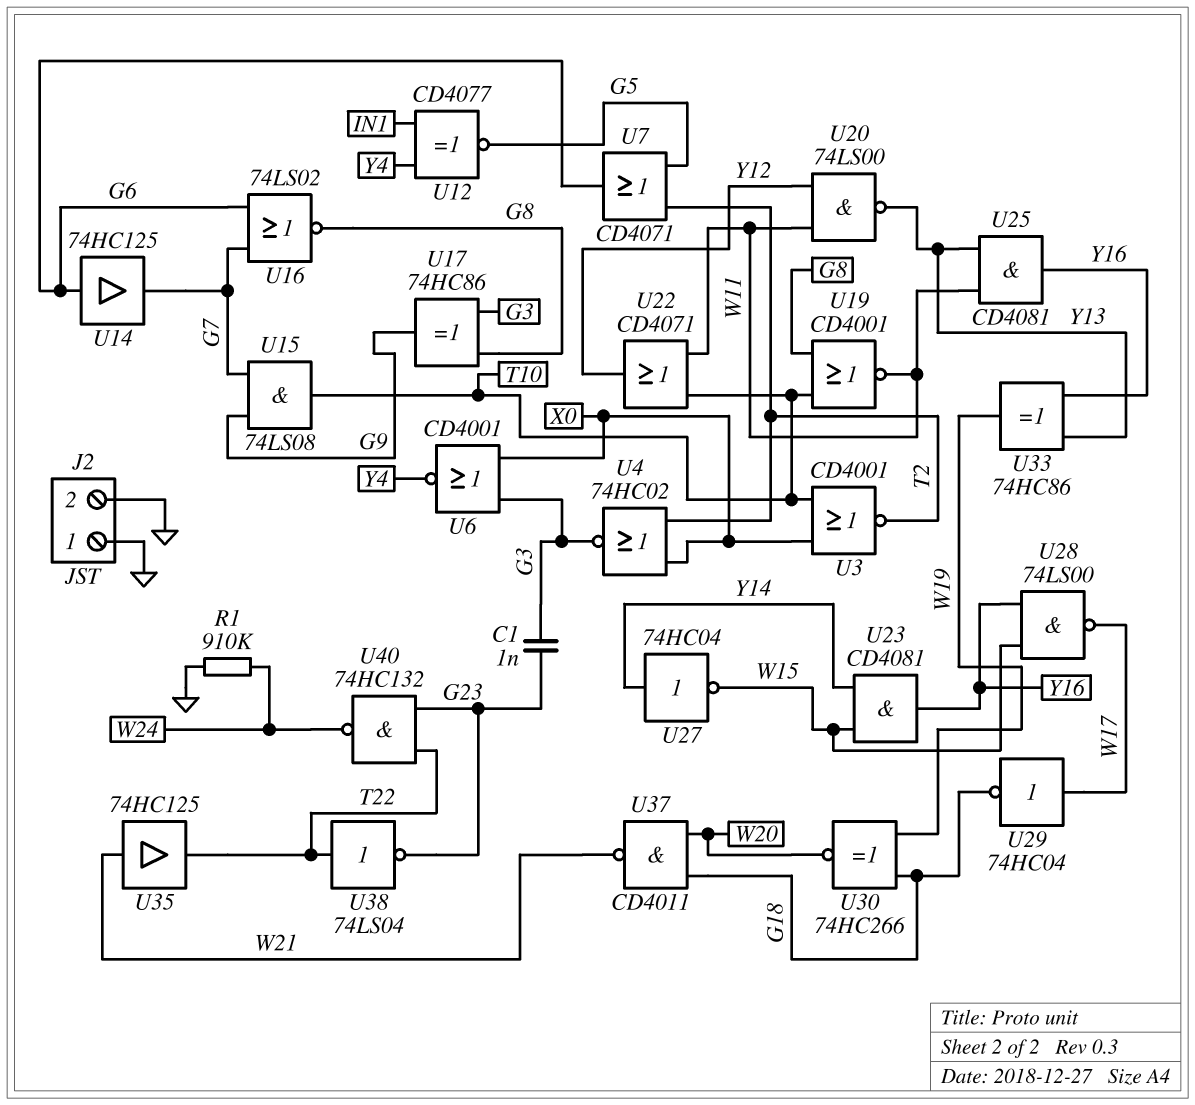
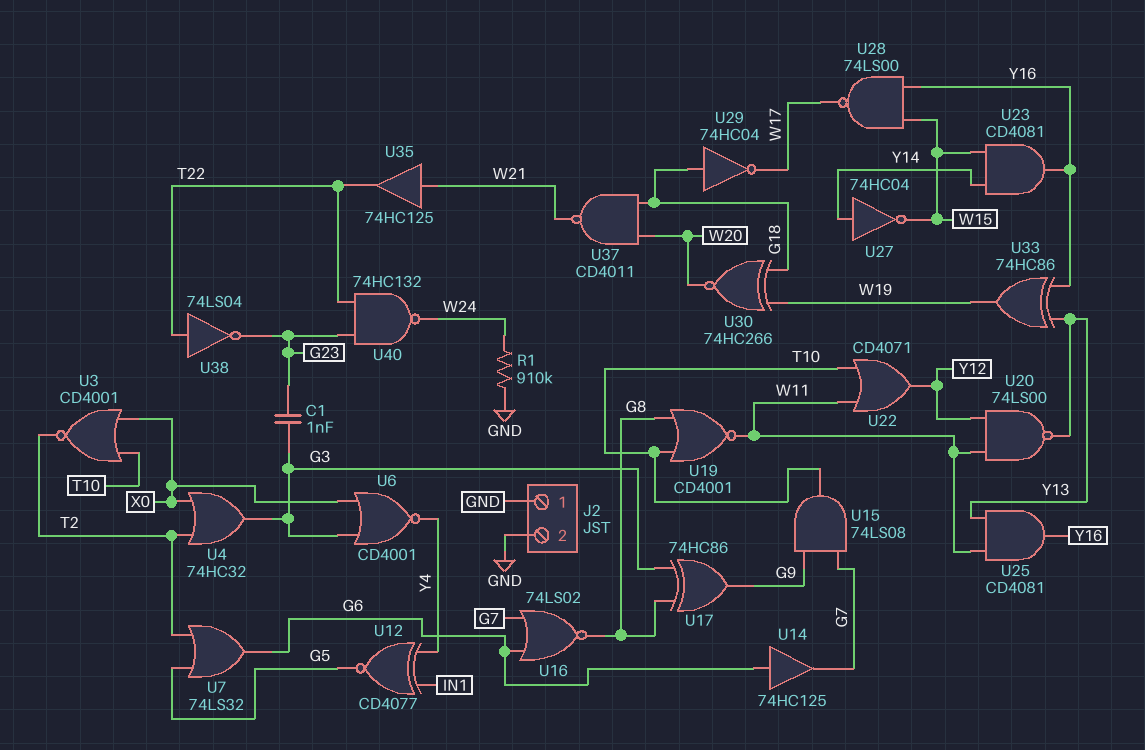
U4: NOR 74HC02 (in T2, in X0, out G3) -> OR 74HC32 (in T2, in X0, out G3)
U7: OR CD4071 (in G5, in T2, out G6) -> OR 74LS32 (in G5, in T2, out G6)
U29: NOT 74HC04 (in W17, out G18) -> NOT 74HC04 (in G18, out W17)

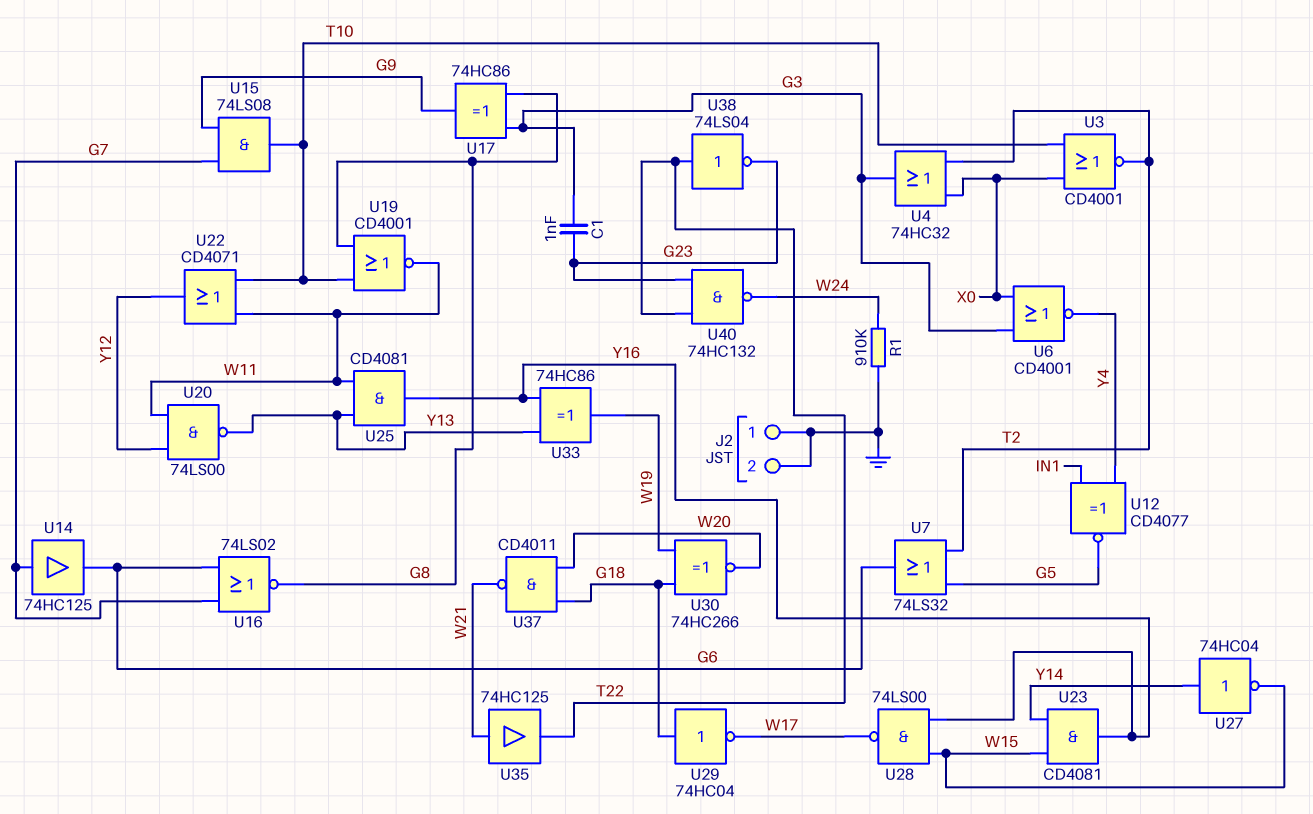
U14: buffer 74HC125 (in G6, out G7) -> buffer 74HC125 (in G7, out G6)

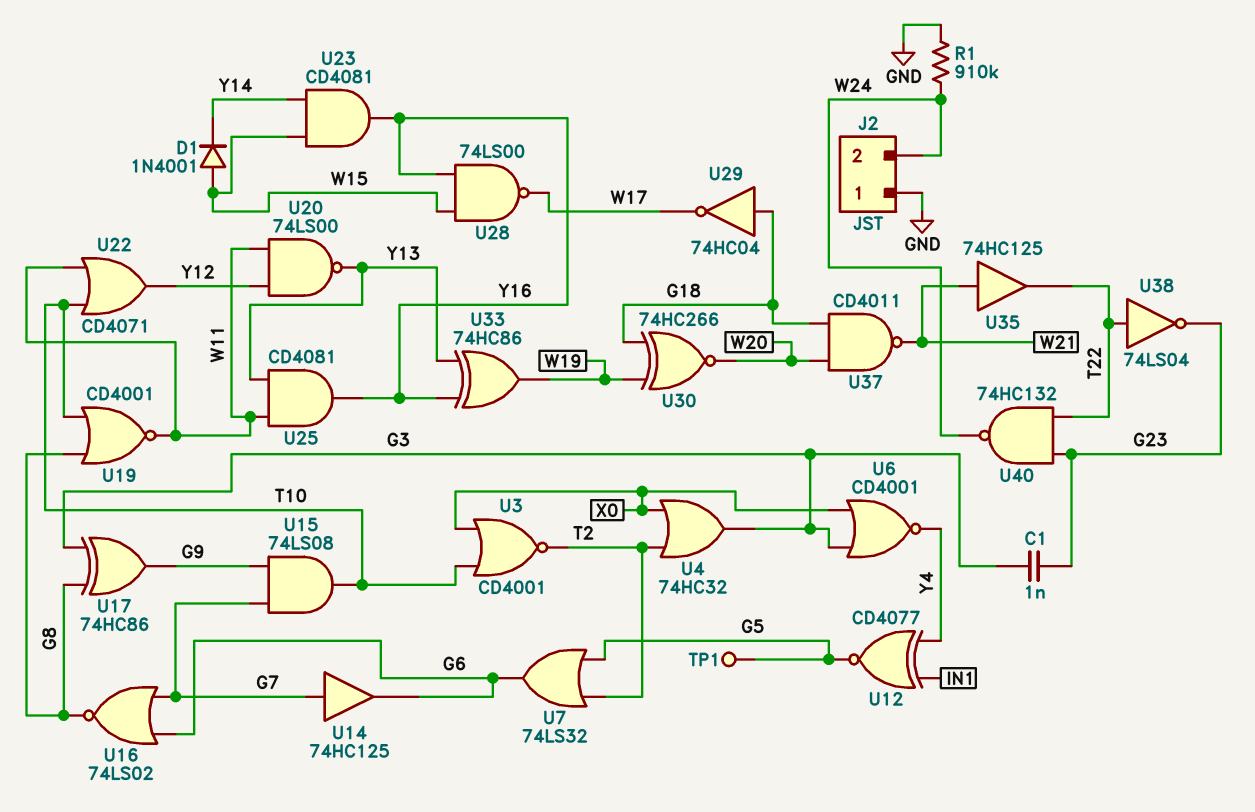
D1: none -> diode 1N4001 (A W15, K Y14)
J2 pin 2: GND -> W24
TP1: none -> test point (G5)
U27: NOT 74HC04 (in Y14, out W15) -> none

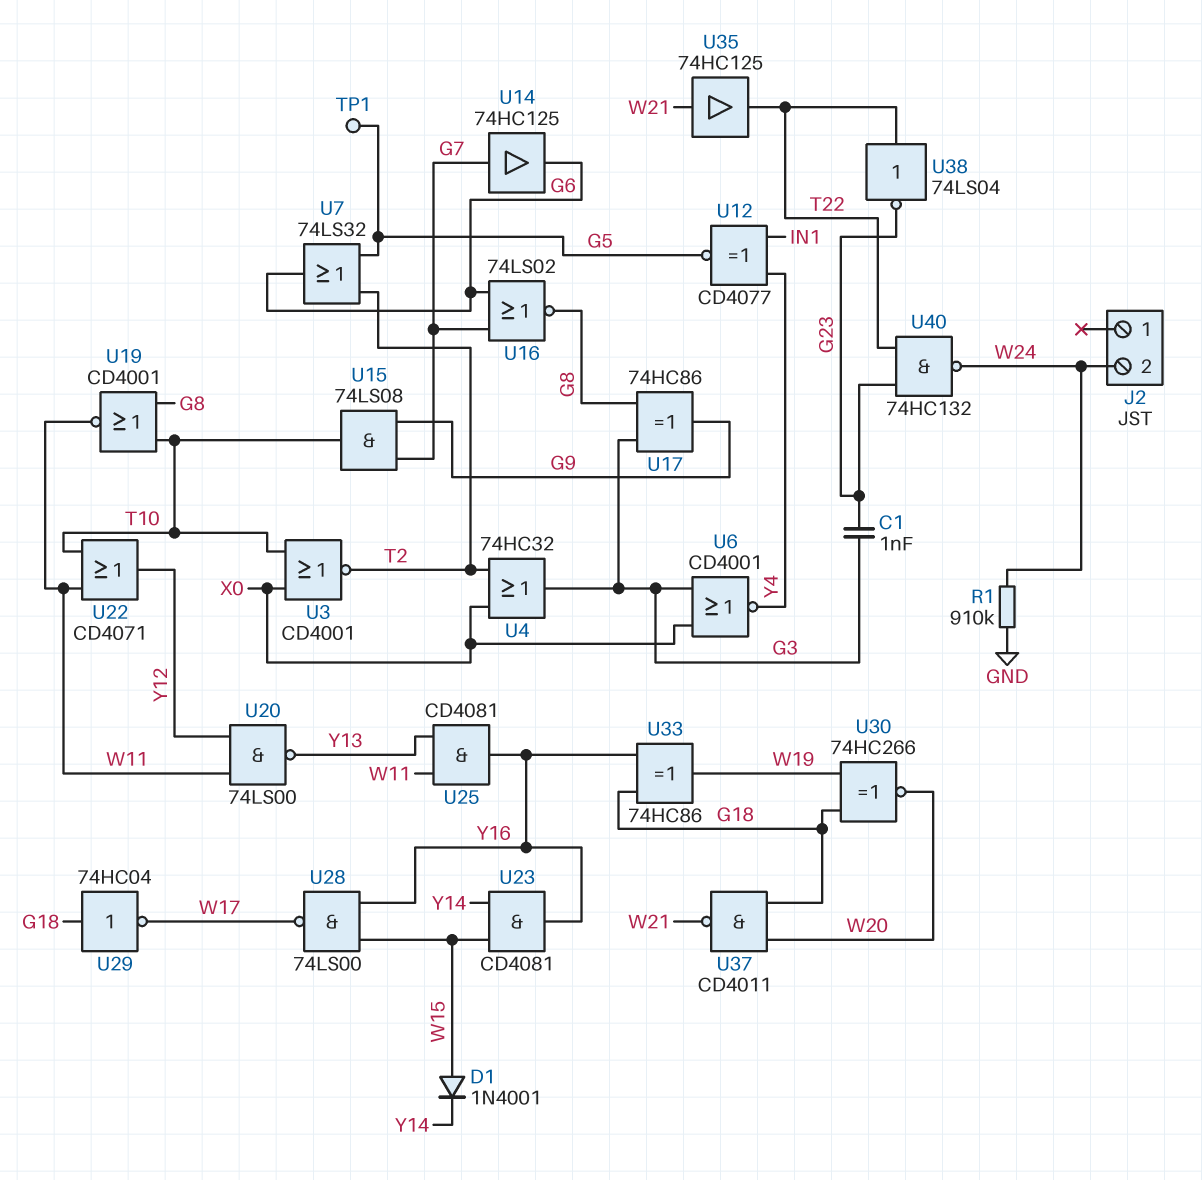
J2 pin 1: GND -> none
U33: XOR 74HC86 (in Y13, in Y16, out W19) -> XOR 74HC86 (in G18, in Y16, out W19)

